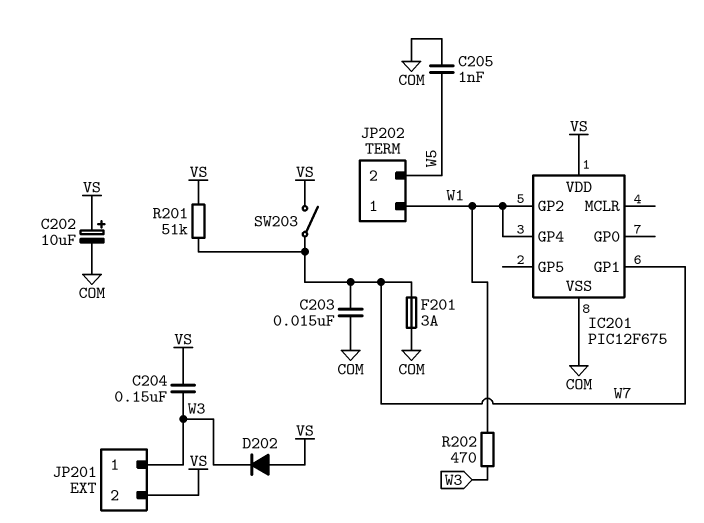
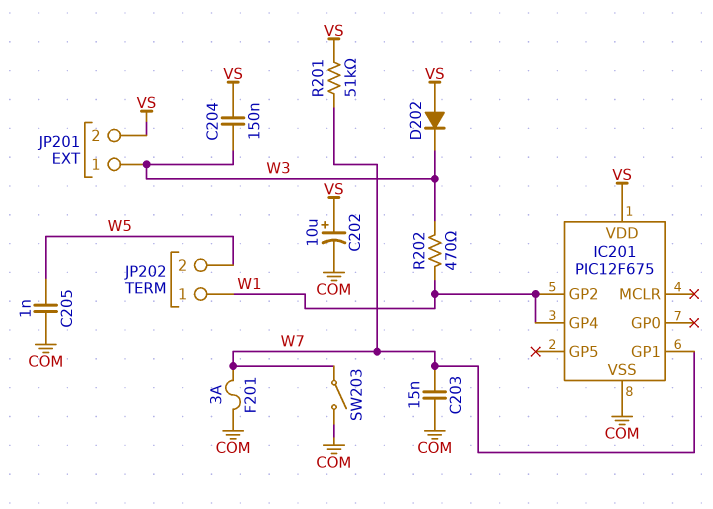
SW203: switch (VS, W7) -> switch (COM, W7)

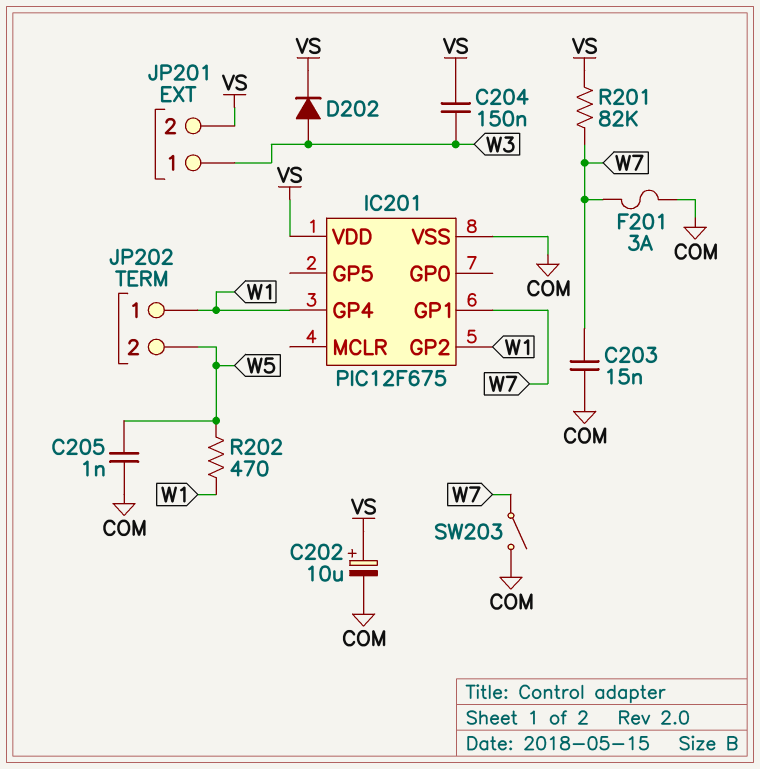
D202: diode (A VS, K W3) -> diode (A W3, K VS)
R201: 51k (VS, W7) -> 82k (VS, W7)
R202: 470 (W1, W3) -> 470 (W1, W5)

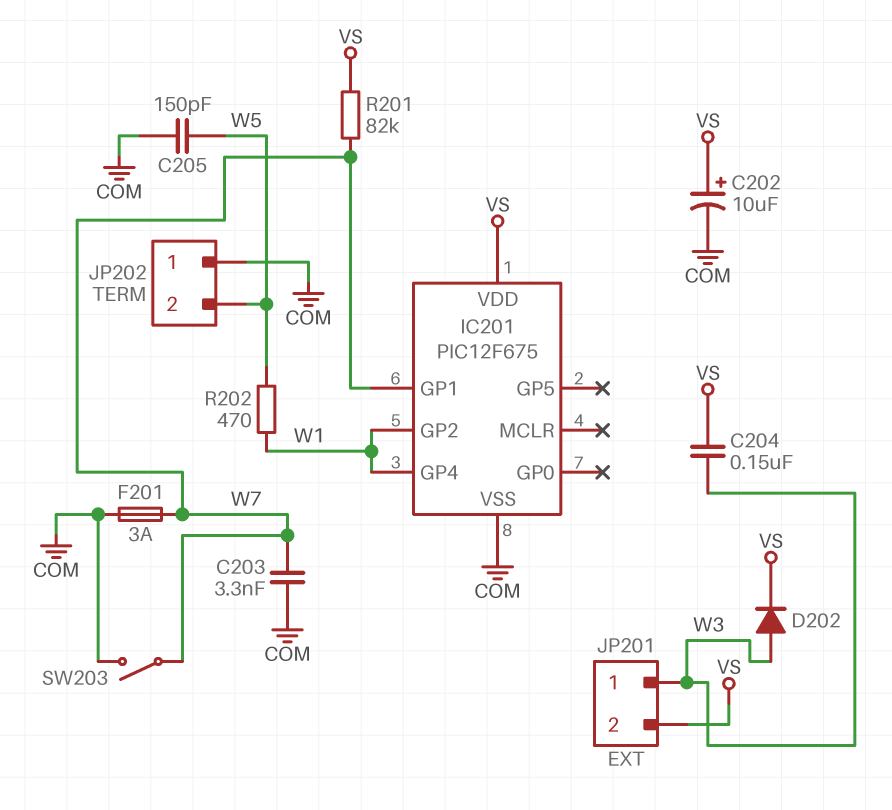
C203: 15nF (COM, W7) -> 3.3nF (COM, W7)
C205: 1nF (COM, W5) -> 150pF (COM, W5)
JP202 pin 1: W1 -> COM

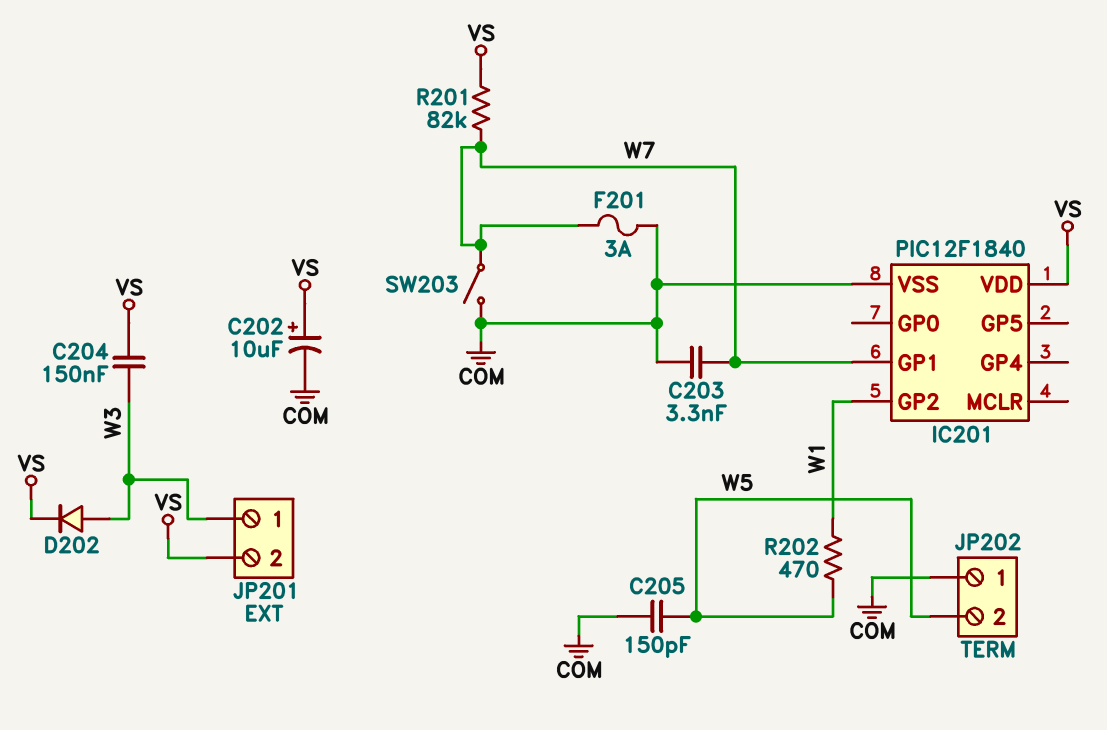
IC201: PIC12F675 -> PIC12F1840
IC201 pin GP4: W1 -> none

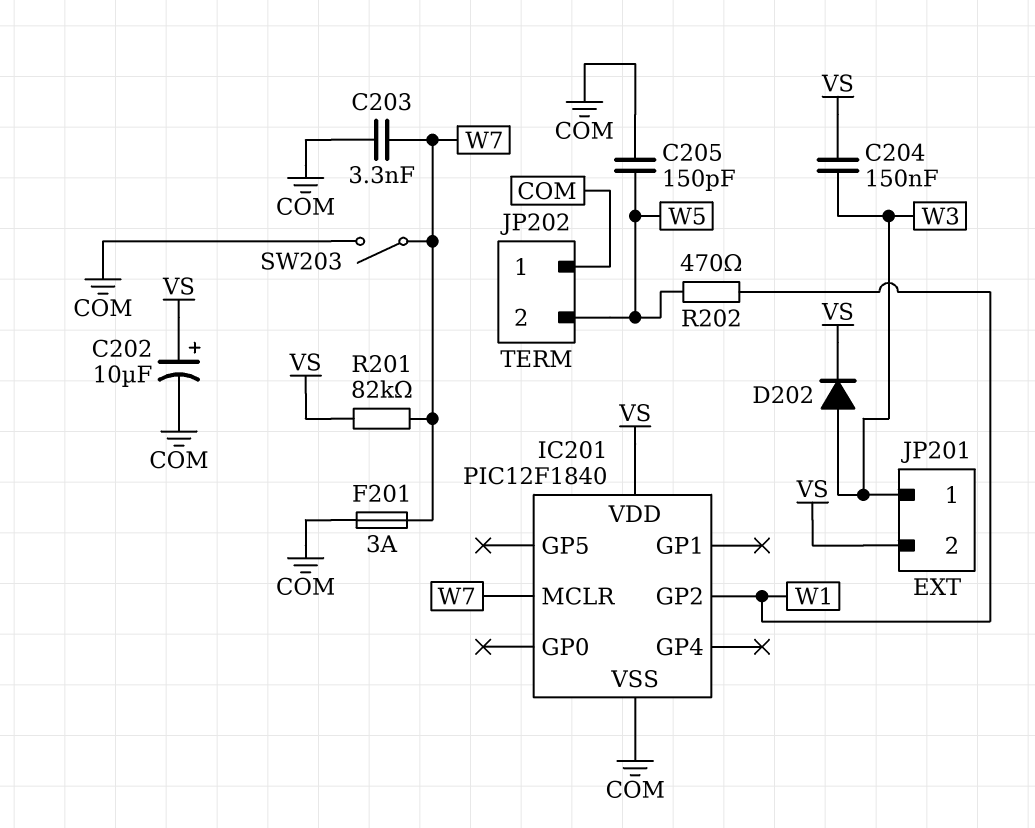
IC201 pin GP1: W7 -> none
IC201 pin MCLR: none -> W7

